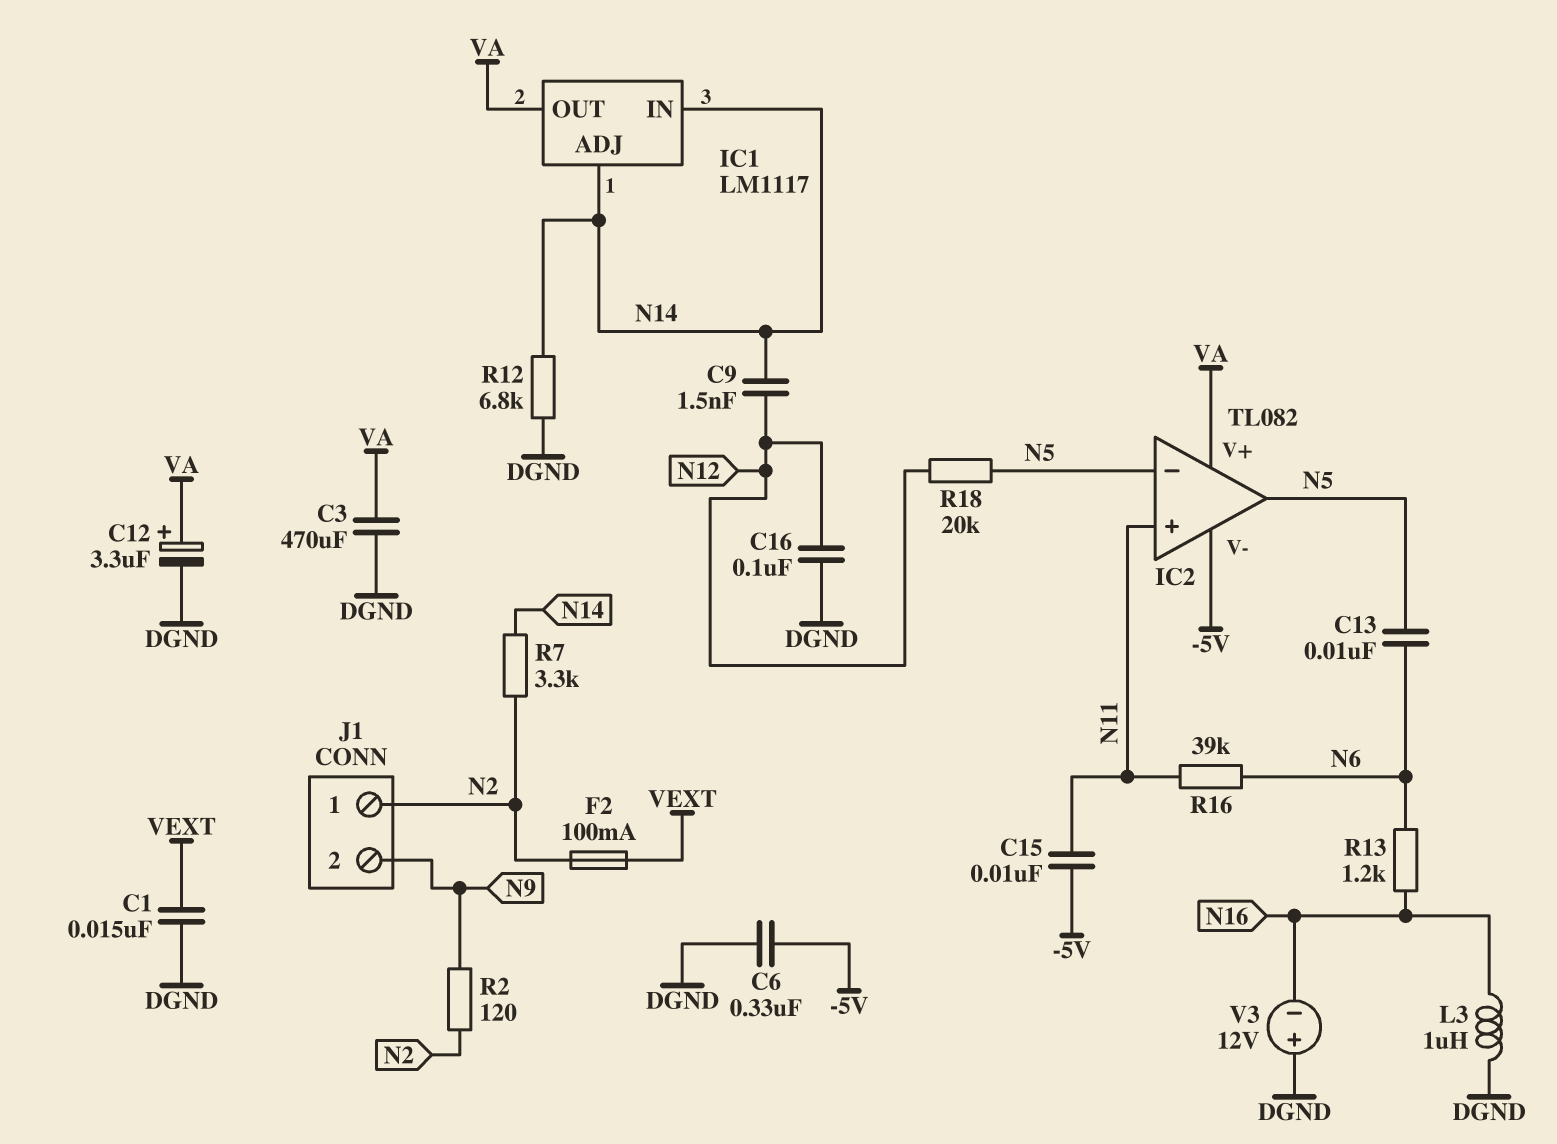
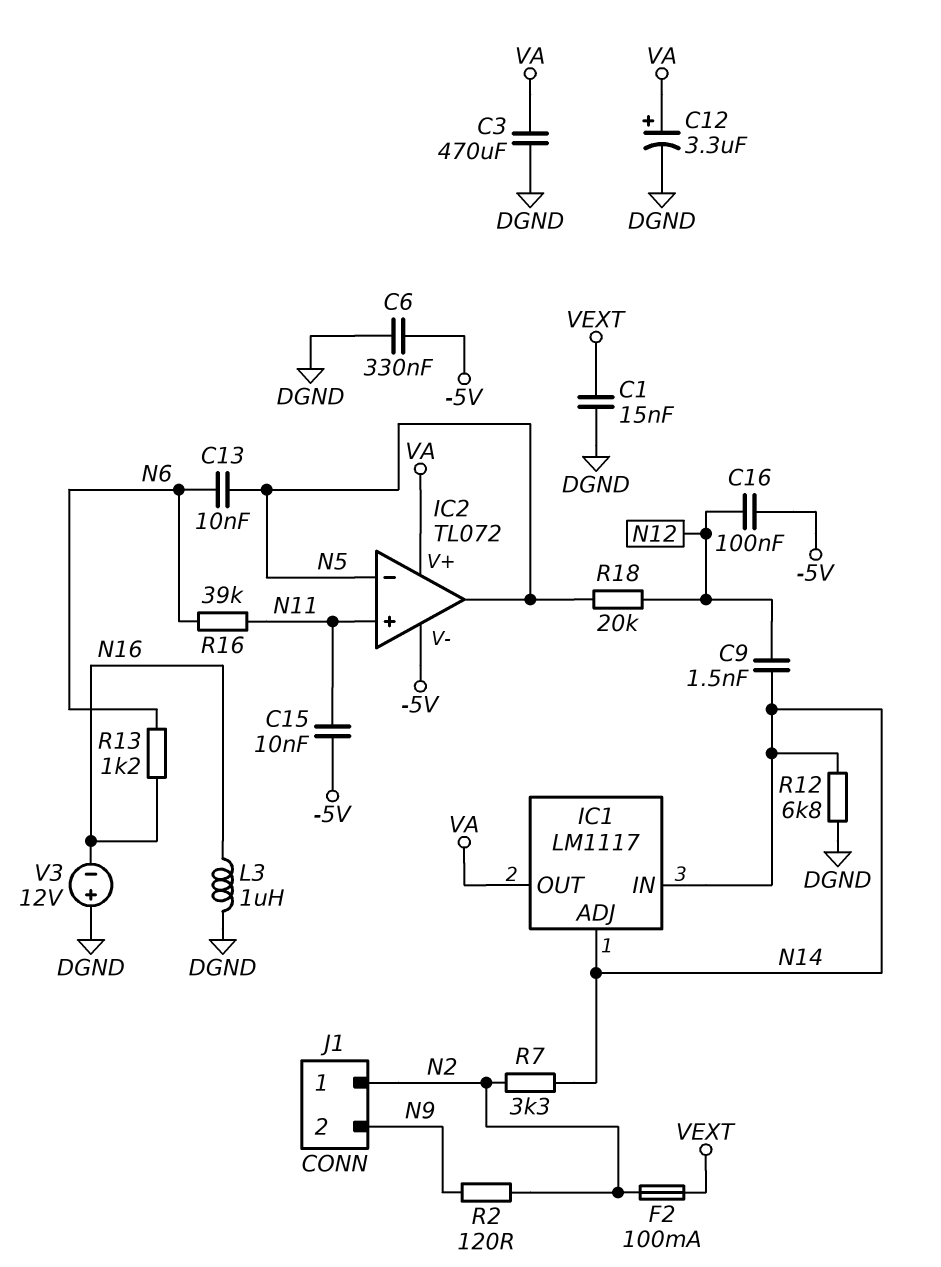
C16: 100nF (DGND, N12) -> 100nF (-5V, N12)
IC2: TL082 -> TL072

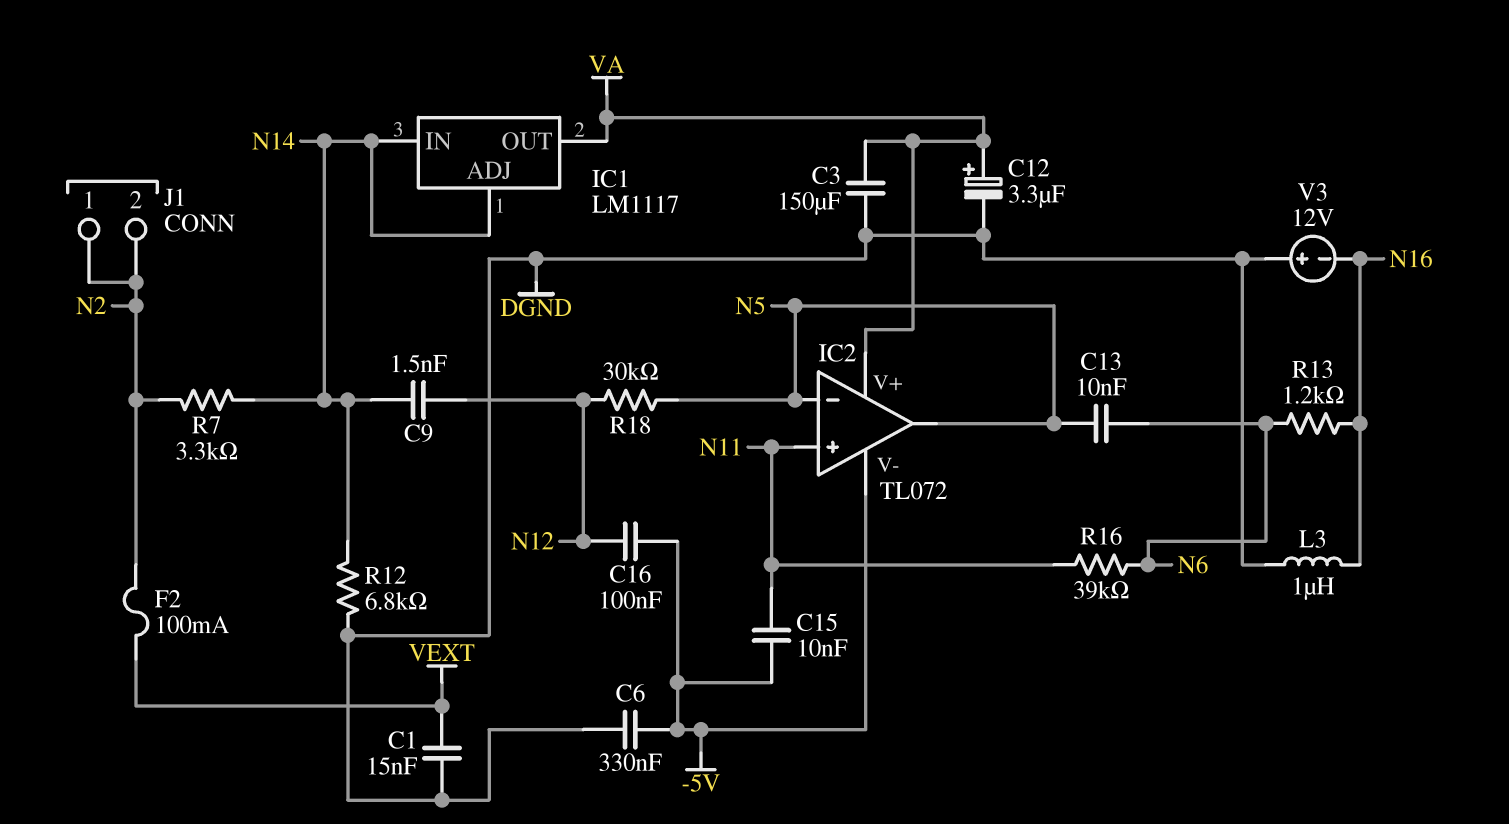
C3: 470uF (DGND, VA) -> 150uF (DGND, VA)
J1 pin 2: N9 -> N2
R2: 120 (N2, N9) -> none
R18: 20k (N5, N12) -> 30k (N5, N12)

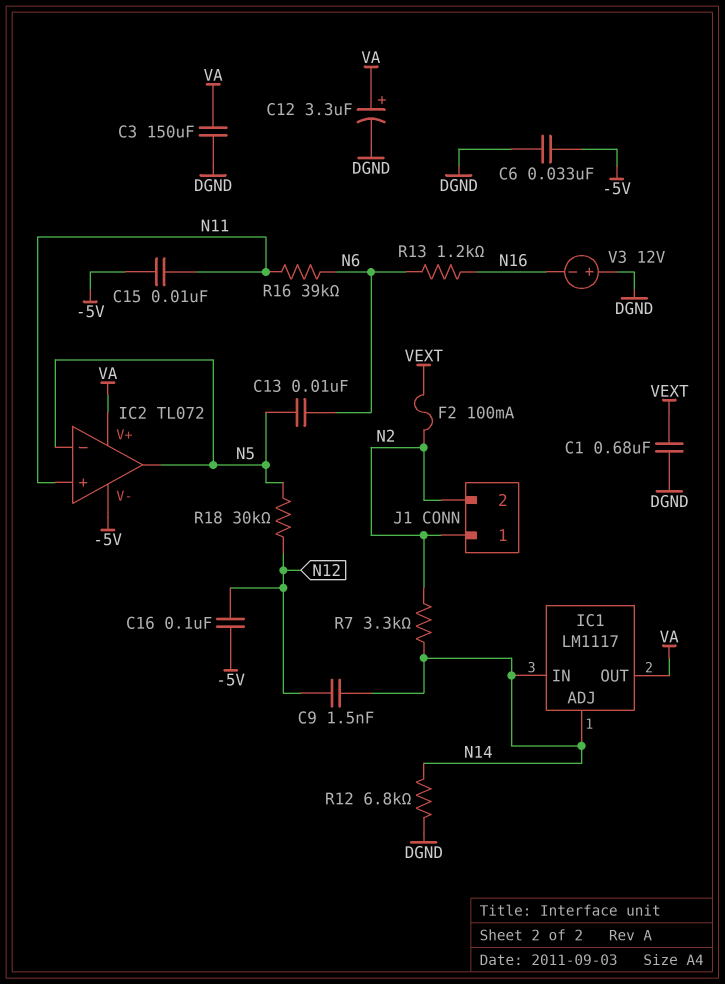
C1: 15nF (DGND, VEXT) -> 680nF (DGND, VEXT)
C6: 330nF (-5V, DGND) -> 33nF (-5V, DGND)
L3: 1uH (DGND, N16) -> none

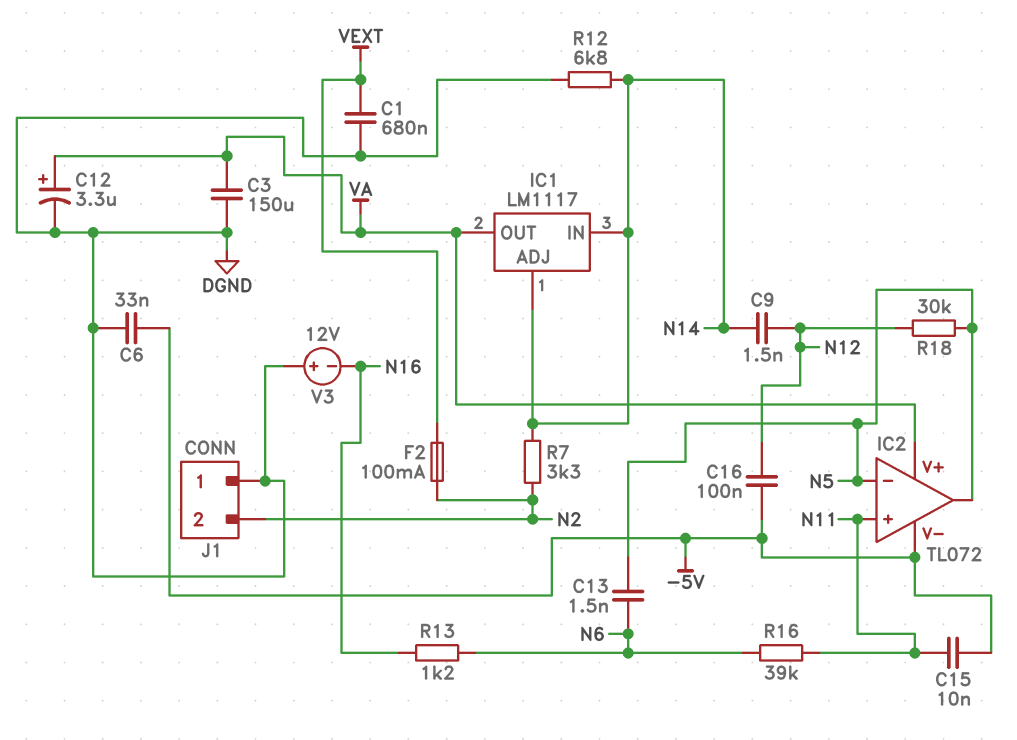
C13: 10nF (N5, N6) -> 1.5nF (N5, N6)
J1 pin 1: N2 -> DGND

